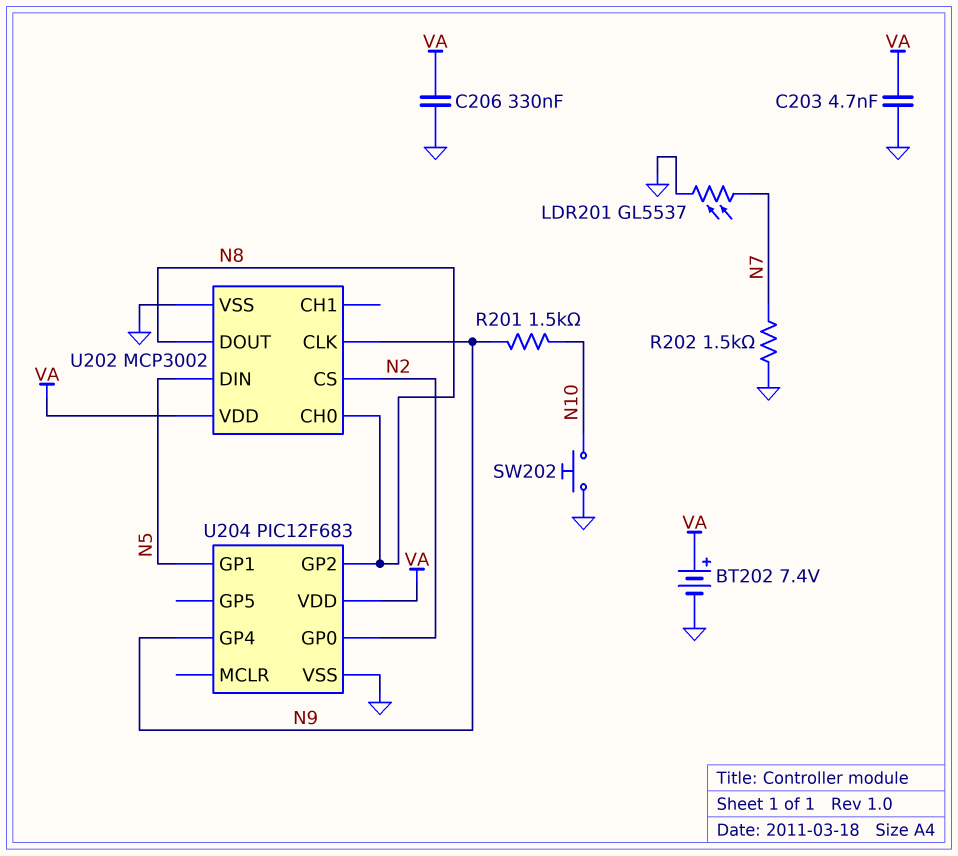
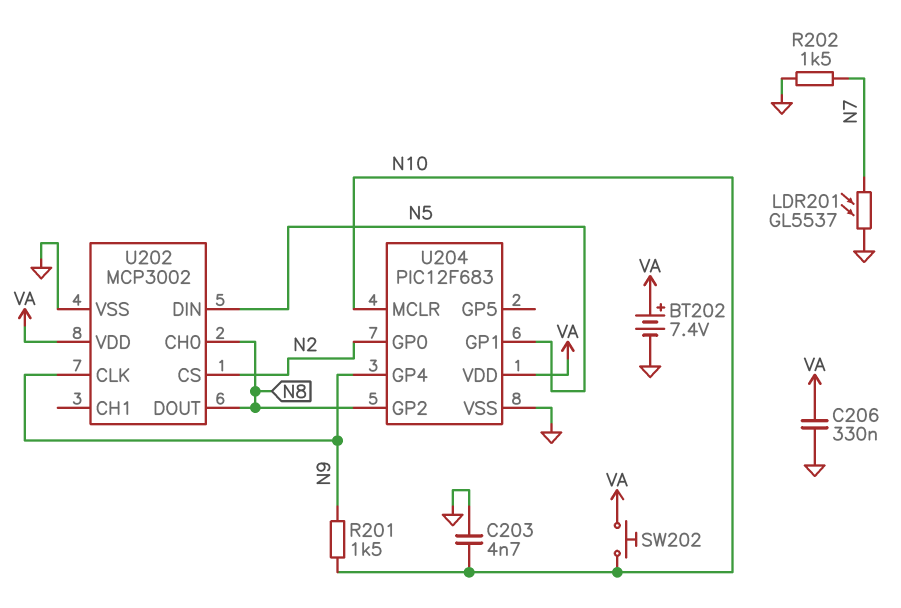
C203: 4.7nF (GND, VA) -> 4.7nF (GND, N10)
SW202: button (GND, N10) -> button (N10, VA)
U204 pin MCLR: none -> N10

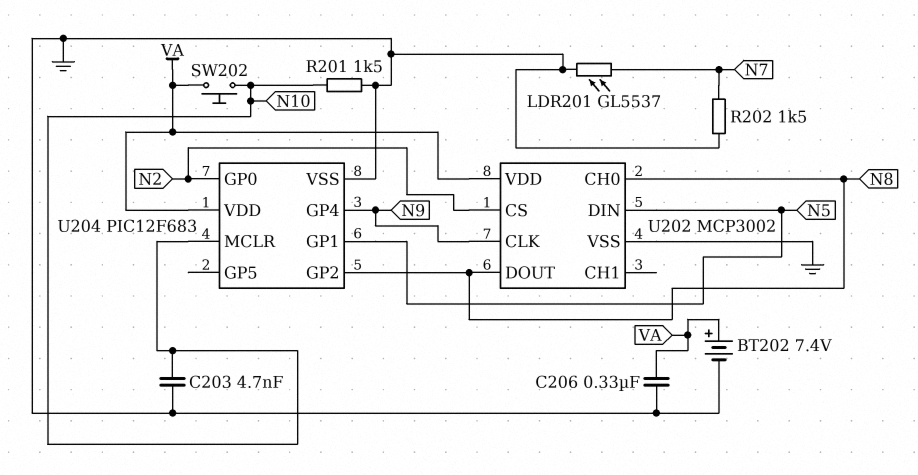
R201: 1.5k (N9, N10) -> 1.5k (GND, N10)

